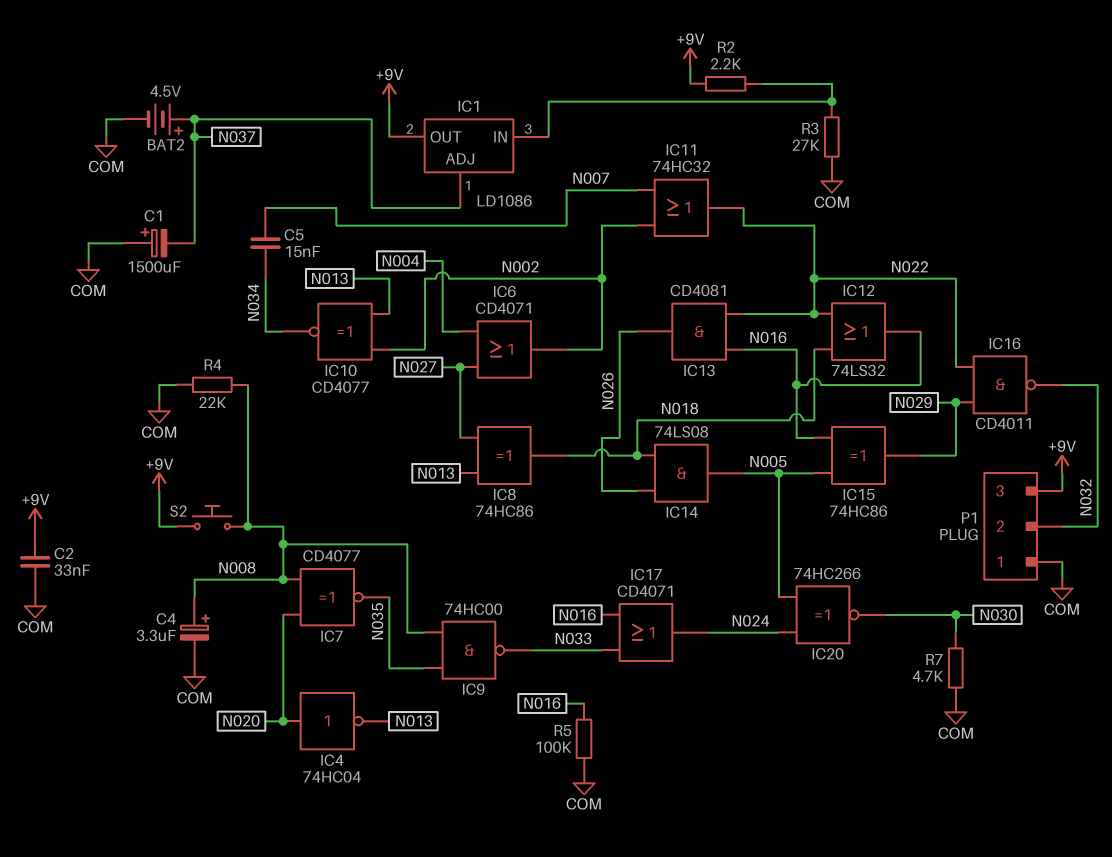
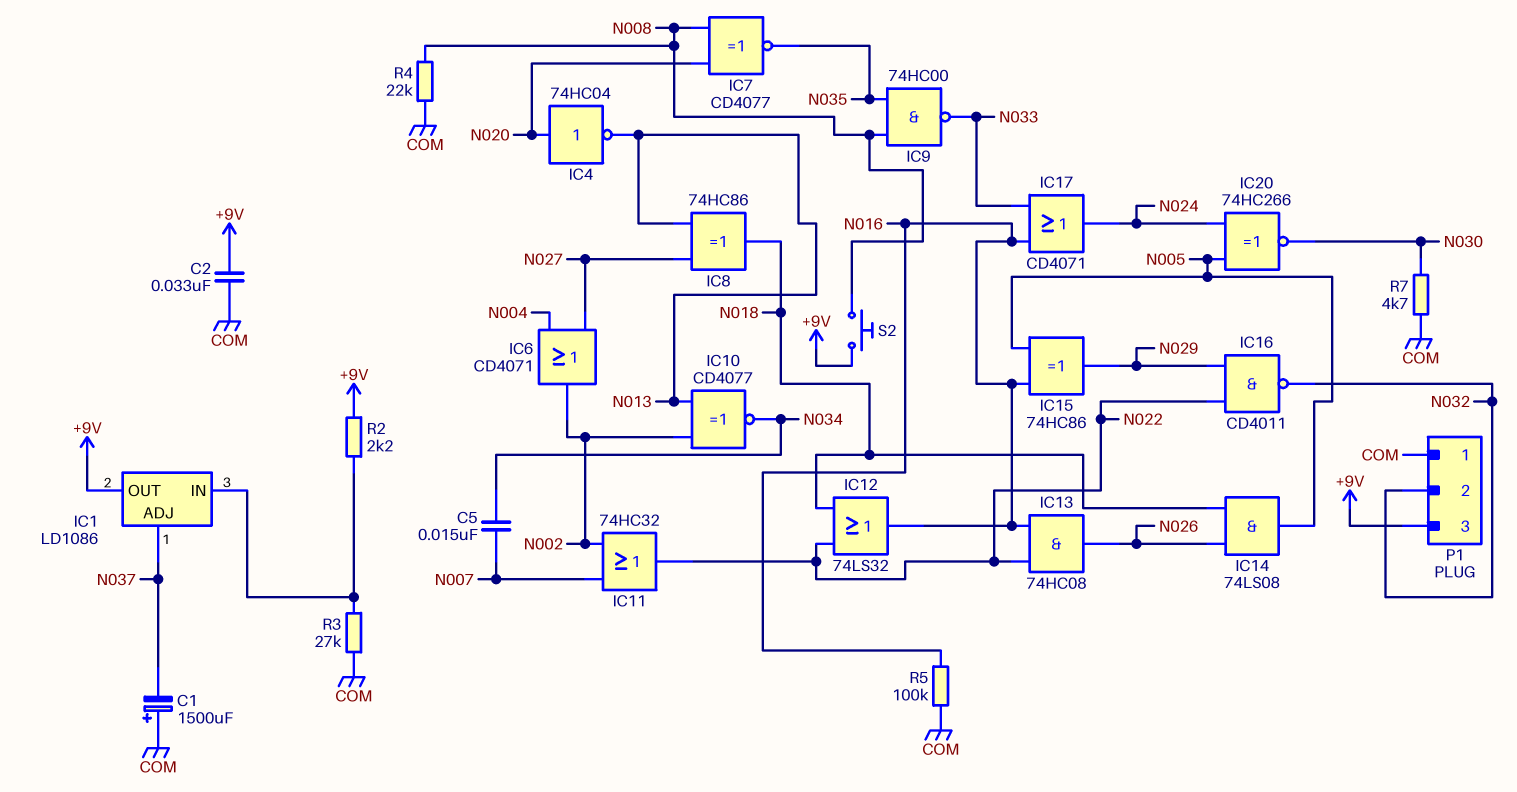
BAT2: 4.5V (plus N037, minus COM) -> none
C4: 3.3uF (plus N008, minus COM) -> none
IC13: AND CD4081 (in N016, in N022, out N026) -> AND 74HC08 (in N016, in N022, out N026)

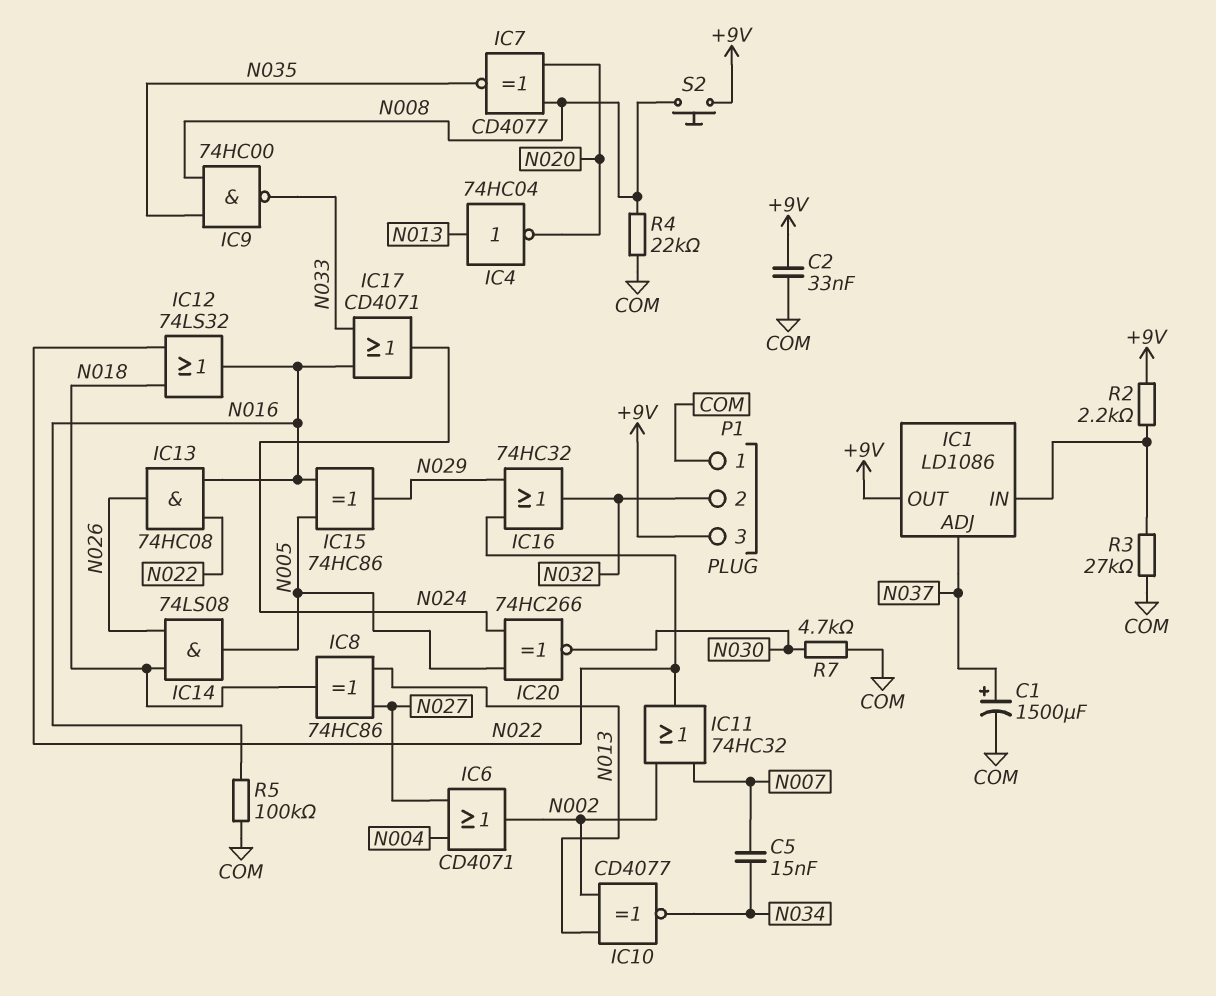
C1: 1500uF (plus COM, minus N037) -> 1500uF (plus N037, minus COM)
IC4: NOT 74HC04 (in N020, out N013) -> NOT 74HC04 (in N013, out N020)
IC16: NAND CD4011 (in N022, in N029, out N032) -> OR 74HC32 (in N022, in N029, out N032)

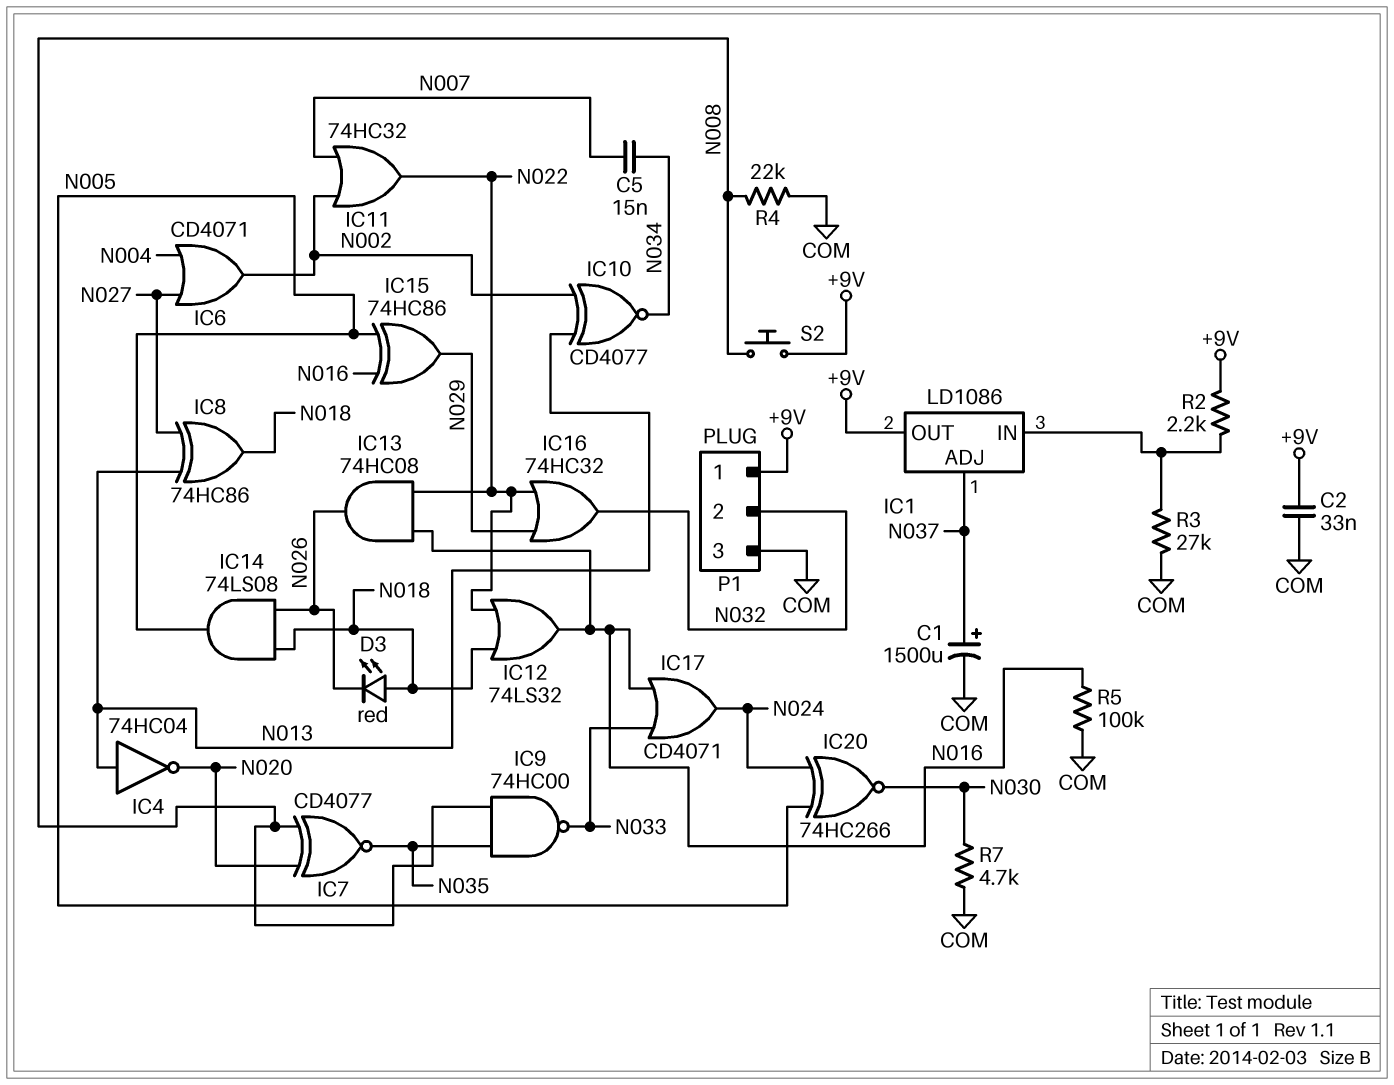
D3: none -> LED red (A N018, K N026)
P1 pin 1: COM -> +9V
P1 pin 3: +9V -> COM

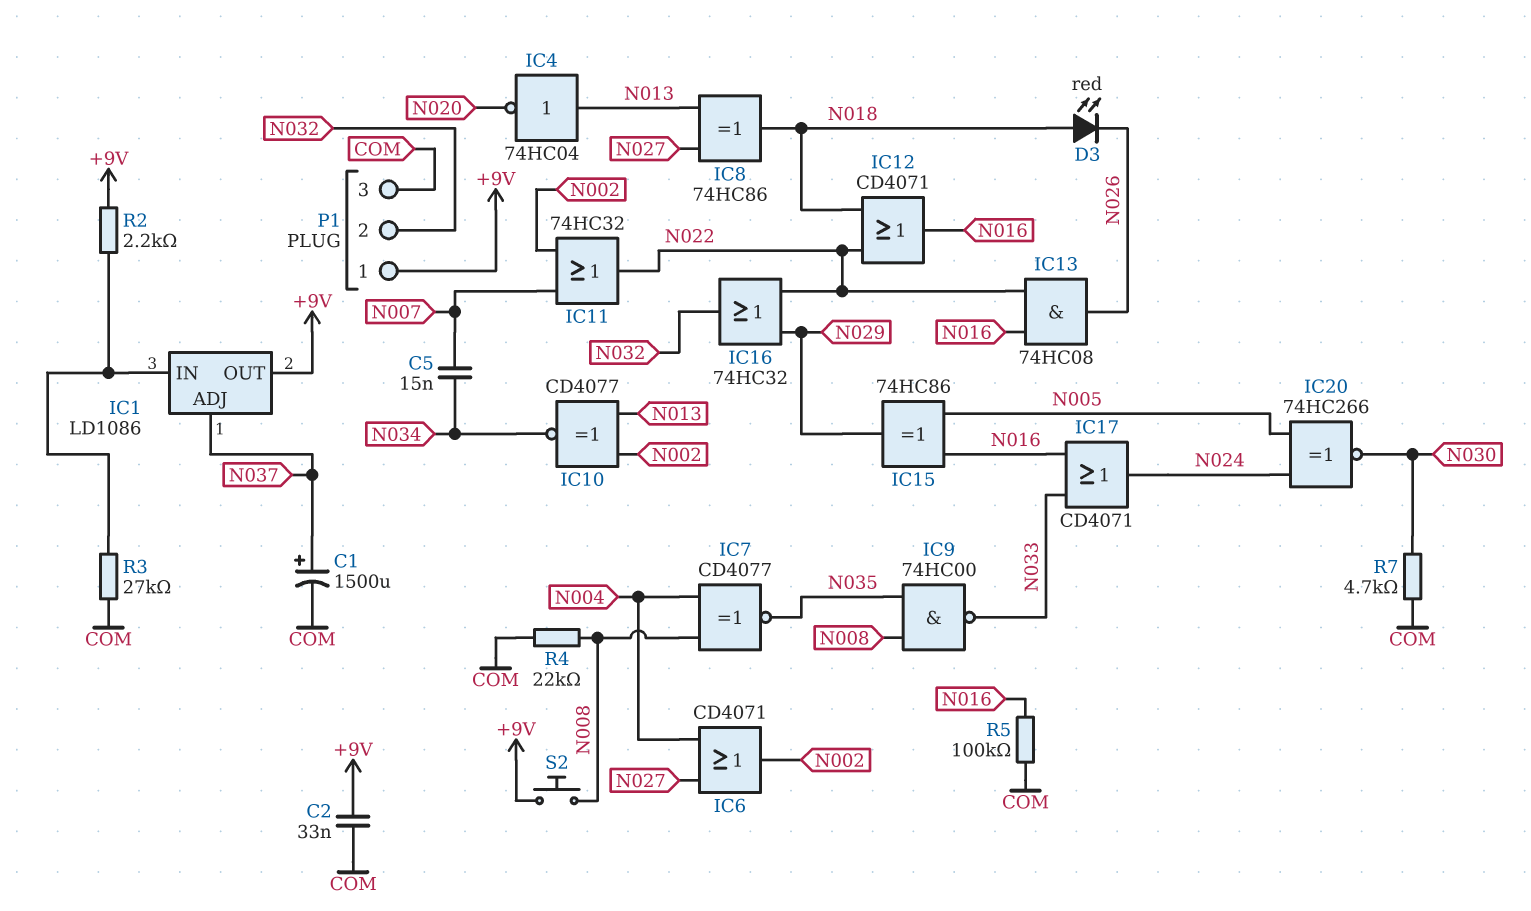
IC7: XNOR CD4077 (in N008, in N020, out N035) -> XNOR CD4077 (in N004, in N008, out N035)
IC12: OR 74LS32 (in N018, in N022, out N016) -> OR CD4071 (in N018, in N022, out N016)
IC14: AND 74LS08 (in N018, in N026, out N005) -> none

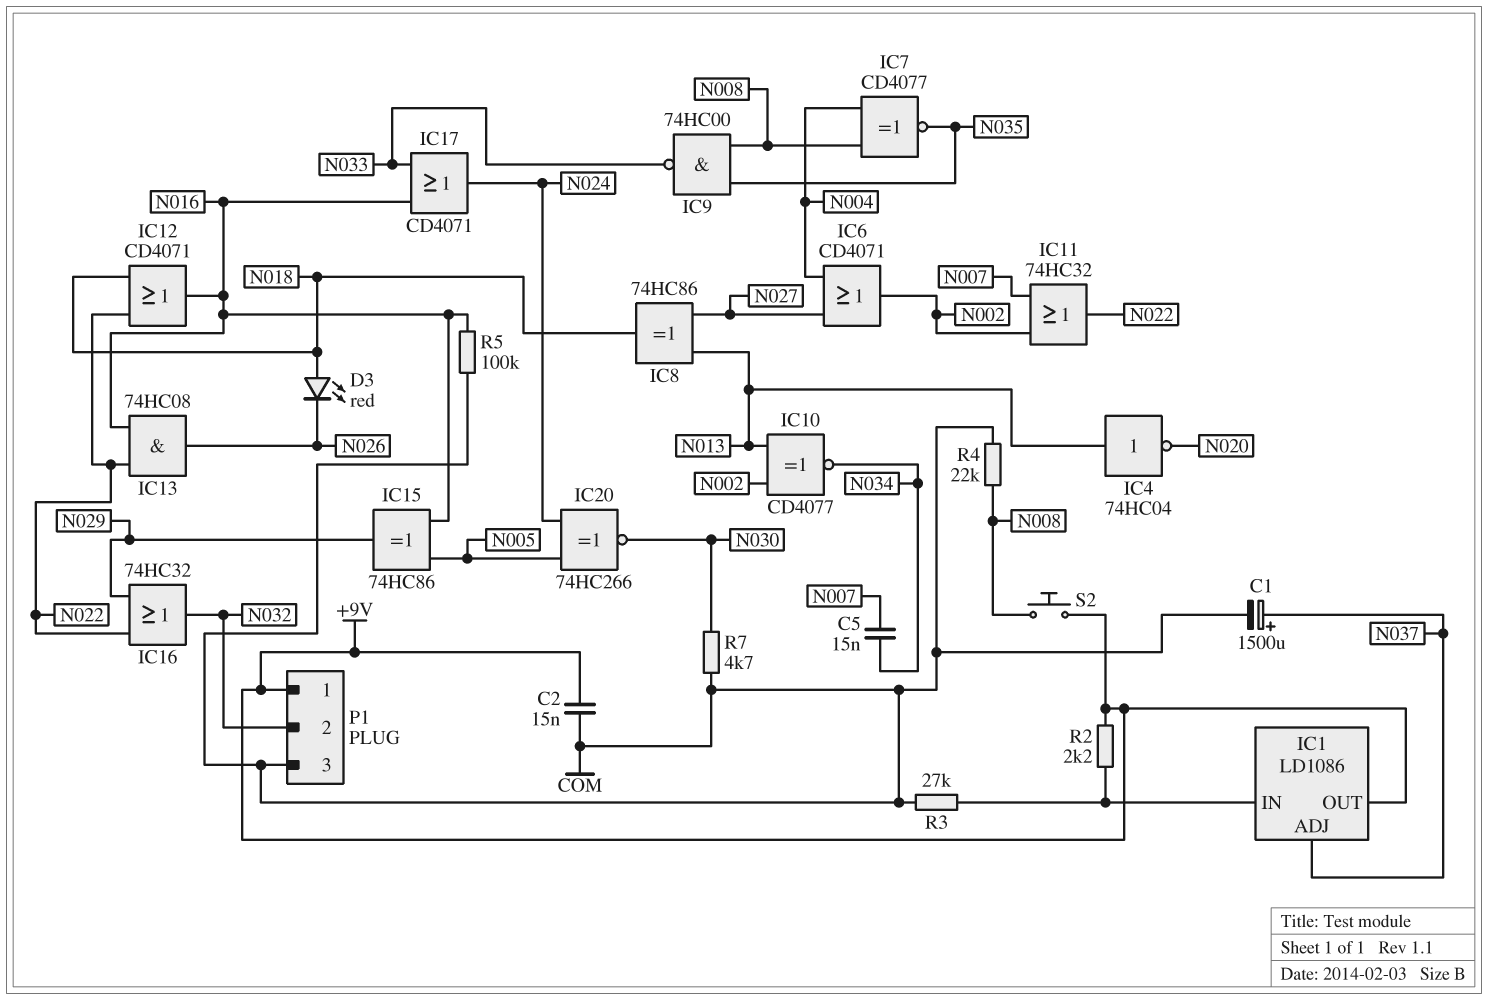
C2: 33nF (+9V, COM) -> 15nF (+9V, COM)

